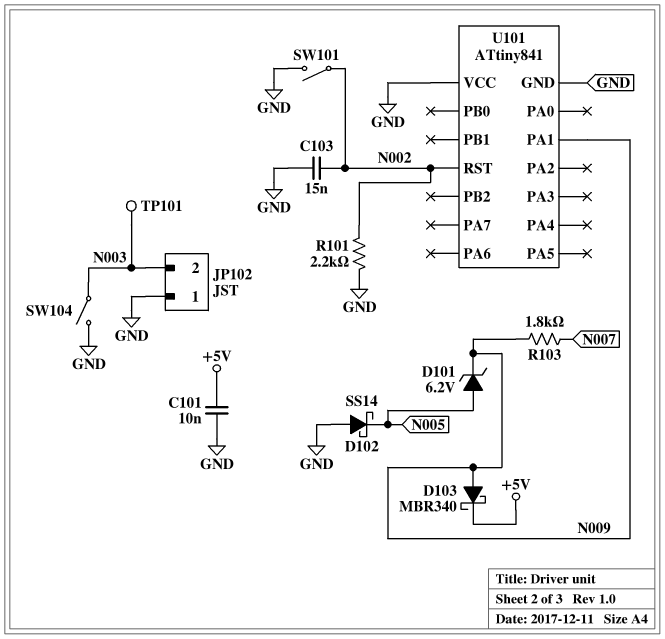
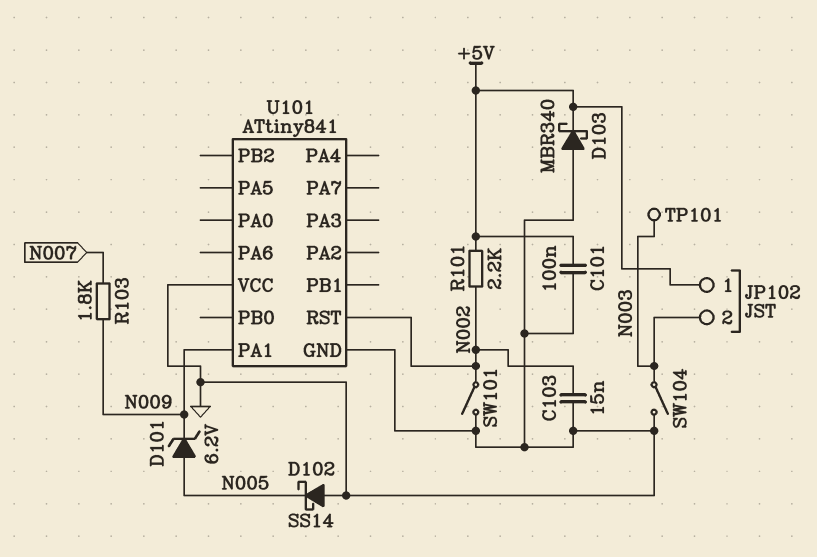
C101: 10nF (+5V, GND) -> 100nF (+5V, GND)
D103: schottky MBR340 (A N009, K +5V) -> schottky MBR340 (A GND, K +5V)
JP102 pin 1: GND -> +5V
R101: 2.2k (GND, N002) -> 2.2k (+5V, N002)

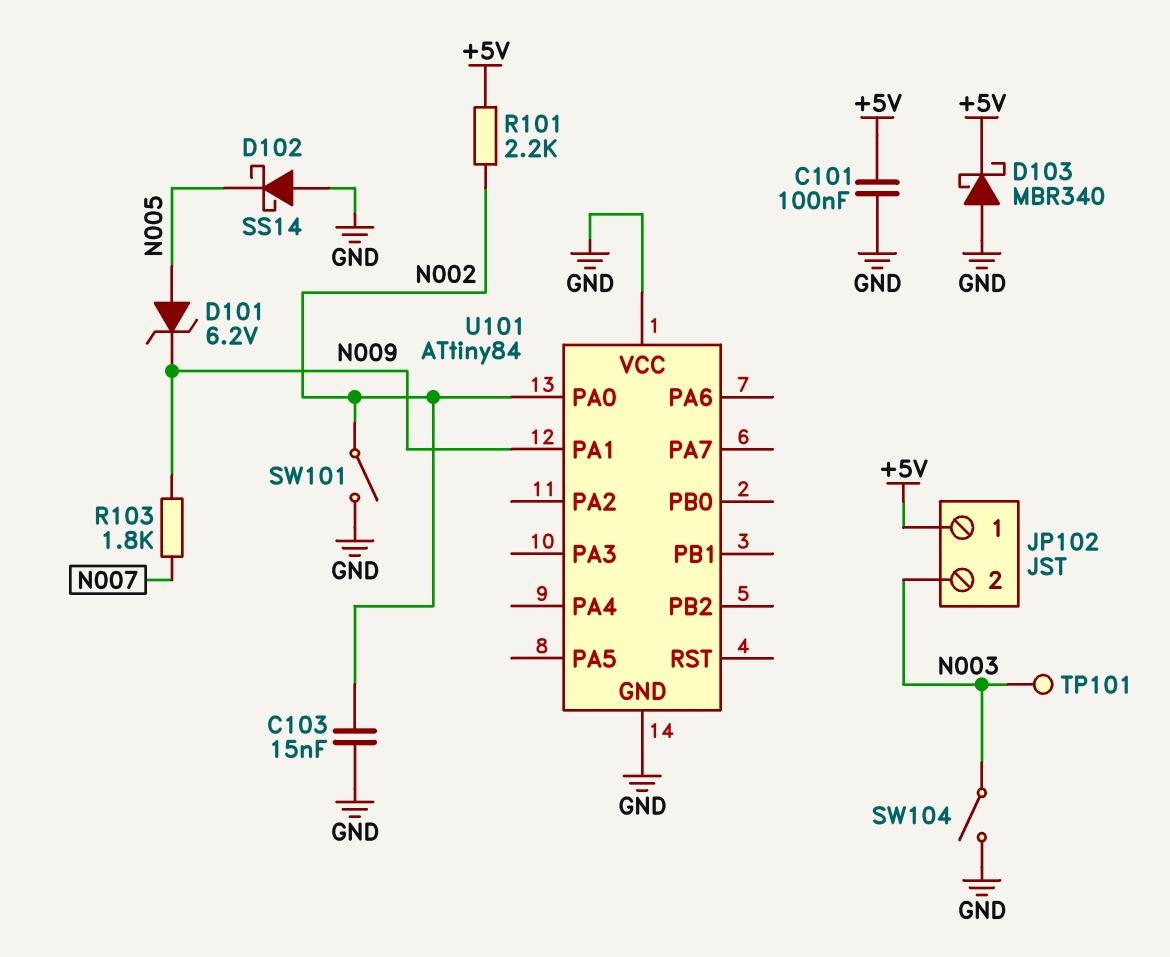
U101: ATtiny841 -> ATtiny84
U101 pin PA0: none -> N002
U101 pin RST: N002 -> none

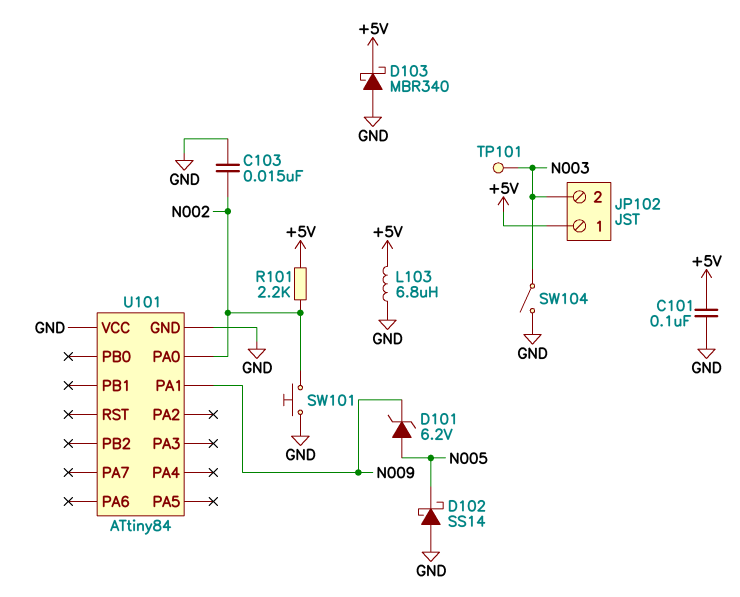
L103: none -> 6.8uH (+5V, GND)
R103: 1.8k (N007, N009) -> none
SW101: switch (GND, N002) -> button (GND, N002)

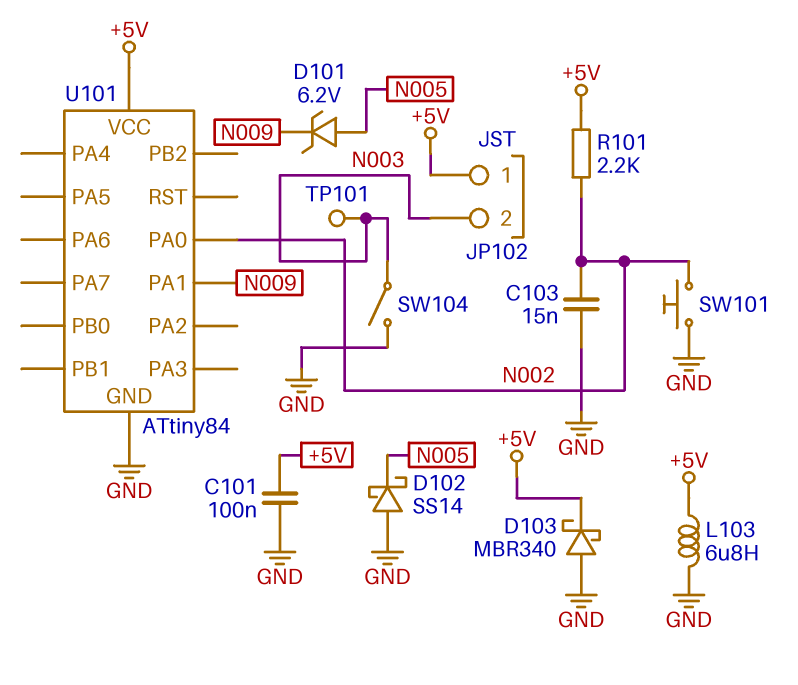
U101 pin VCC: GND -> +5V

